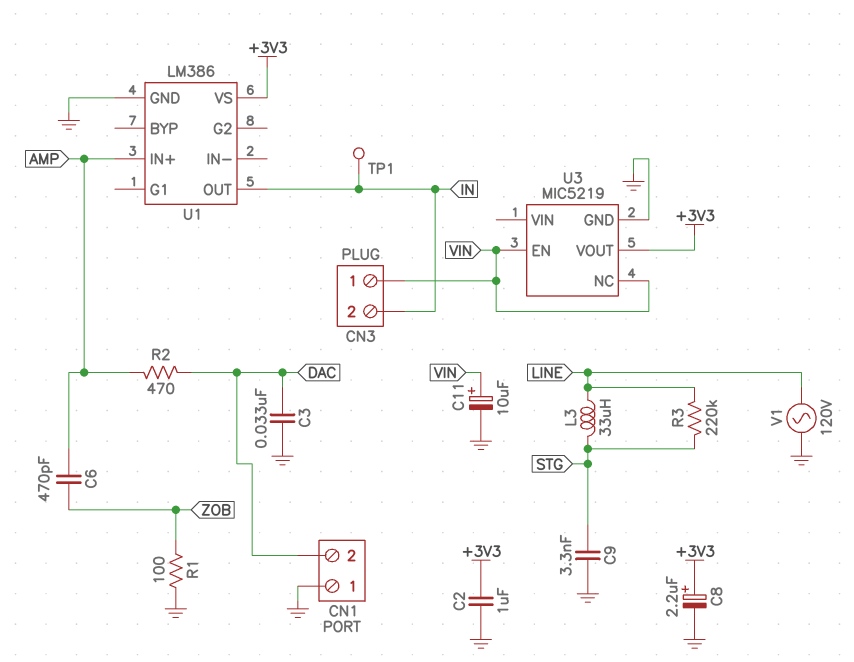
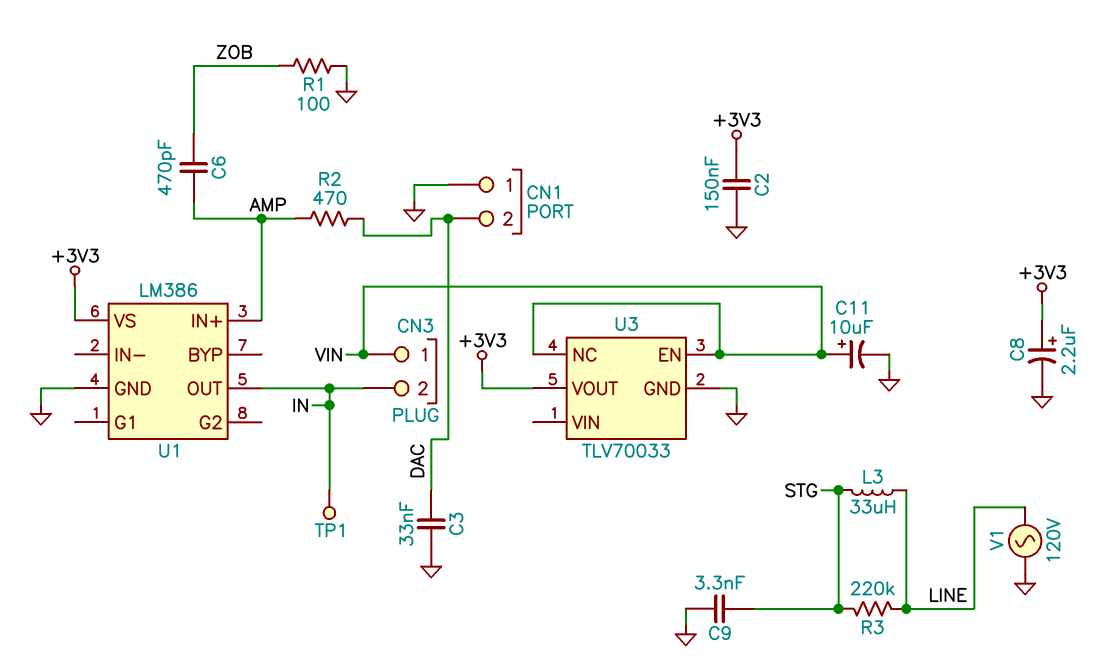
C2: 1uF (+3V3, GND) -> 150nF (+3V3, GND)
U3: MIC5219 -> TLV70033

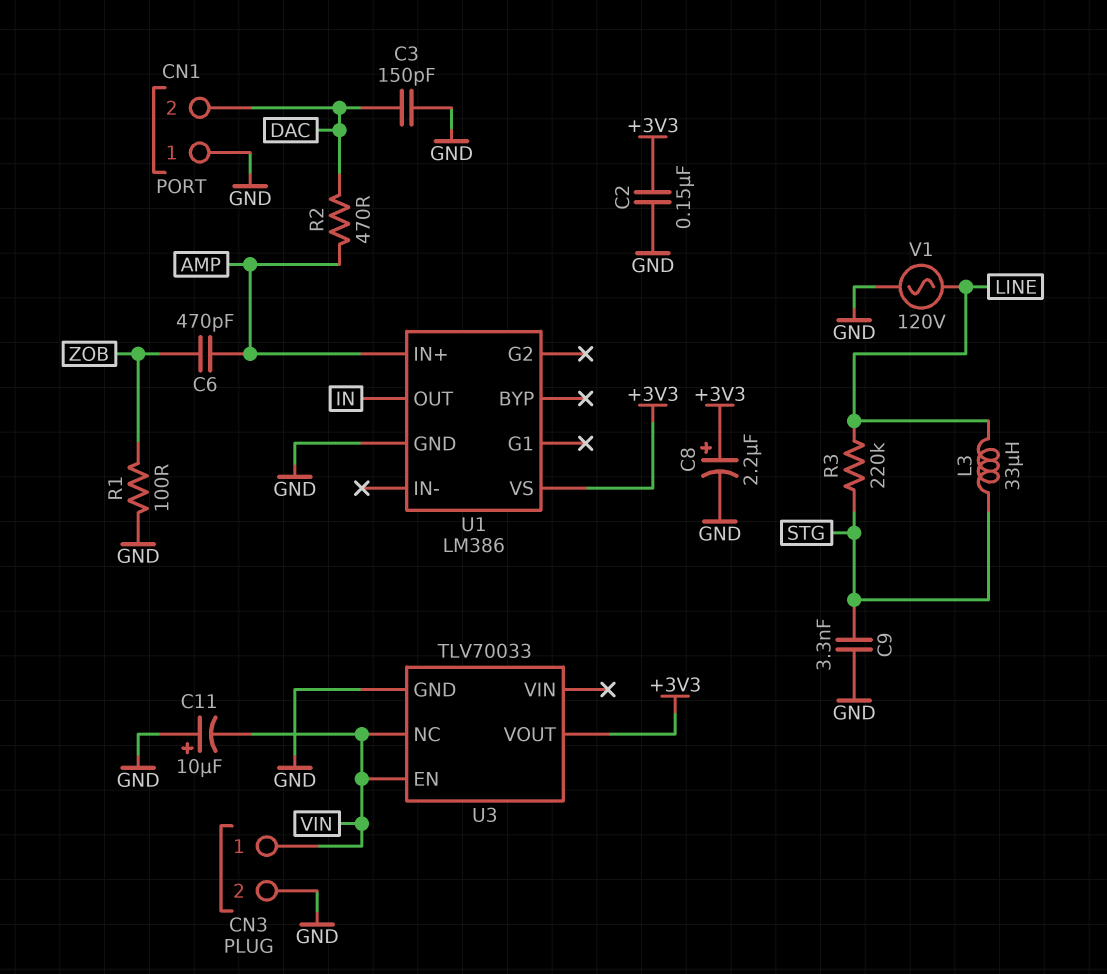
C3: 33nF (DAC, GND) -> 150pF (DAC, GND)
C11: 10uF (plus VIN, minus GND) -> 10uF (plus GND, minus VIN)
CN3 pin 2: IN -> GND
TP1: test point (IN) -> none

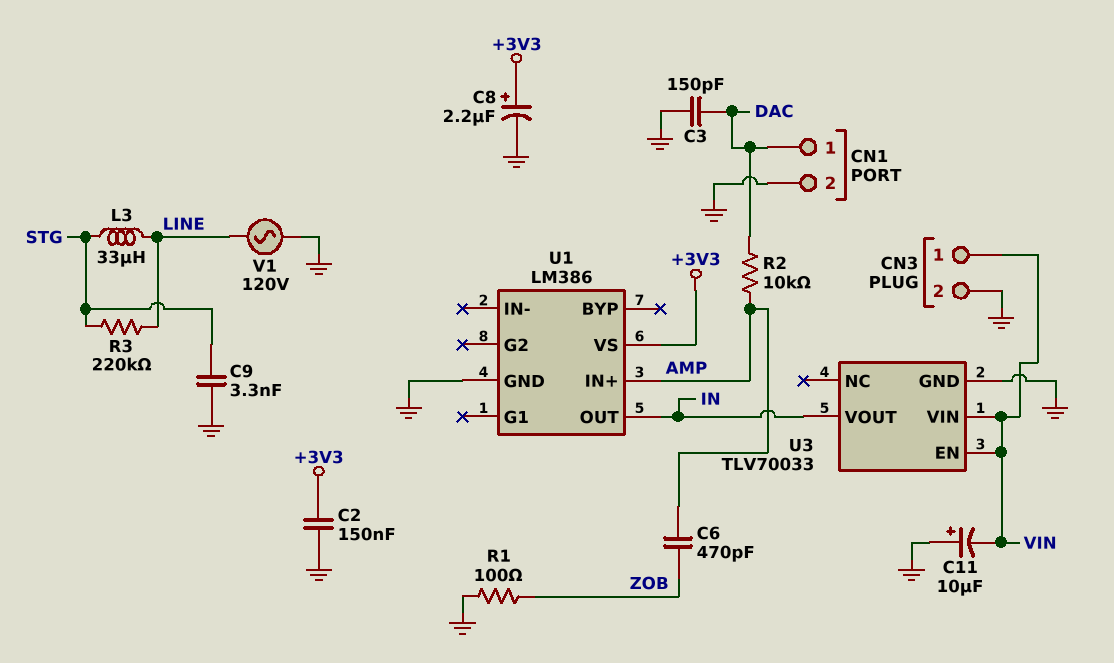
CN1 pin 1: GND -> DAC
CN1 pin 2: DAC -> GND
R2: 470 (AMP, DAC) -> 10k (AMP, DAC)
U3 pin NC: VIN -> none
U3 pin VIN: none -> VIN
U3 pin VOUT: +3V3 -> IN

